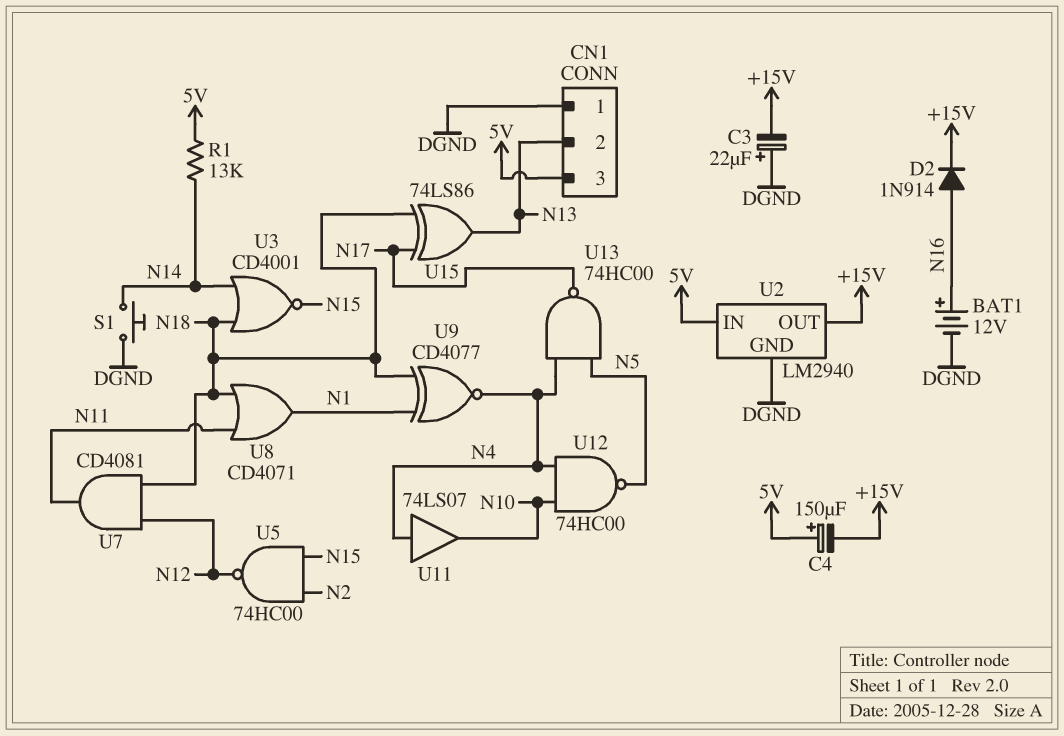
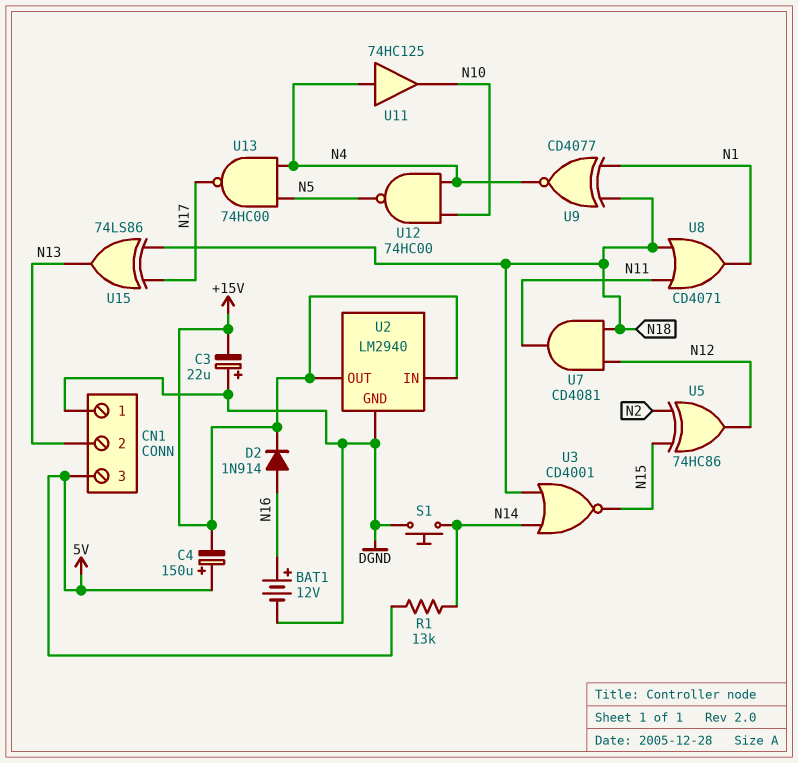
U2 pin IN: 5V -> +15V
U5: NAND 74HC00 (in N2, in N15, out N12) -> XOR 74HC86 (in N2, in N15, out N12)
U11: buffer 74LS07 (in N4, out N10) -> buffer 74HC125 (in N4, out N10)

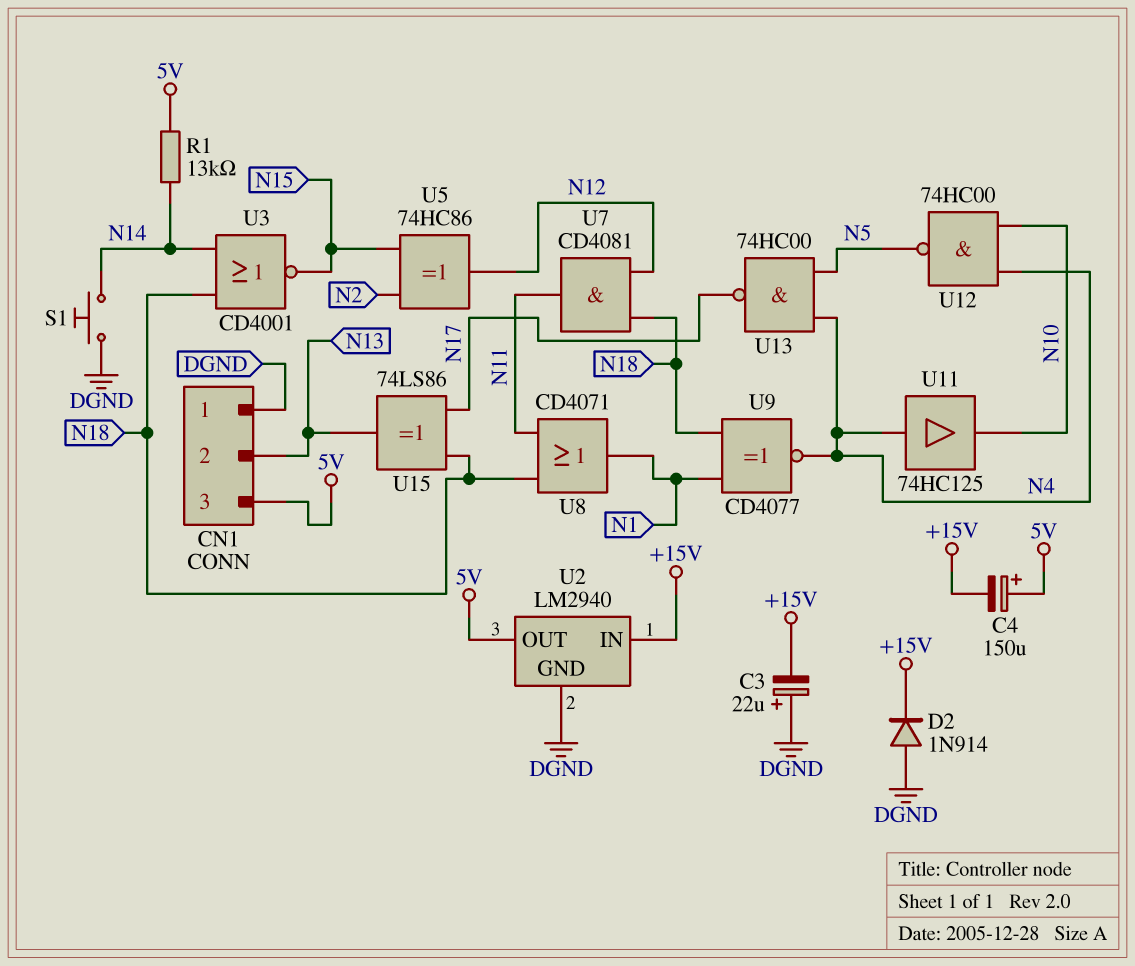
BAT1: 12V (plus N16, minus DGND) -> none
D2: diode 1N914 (A N16, K +15V) -> diode 1N914 (A DGND, K +15V)
U2 pin OUT: +15V -> 5V

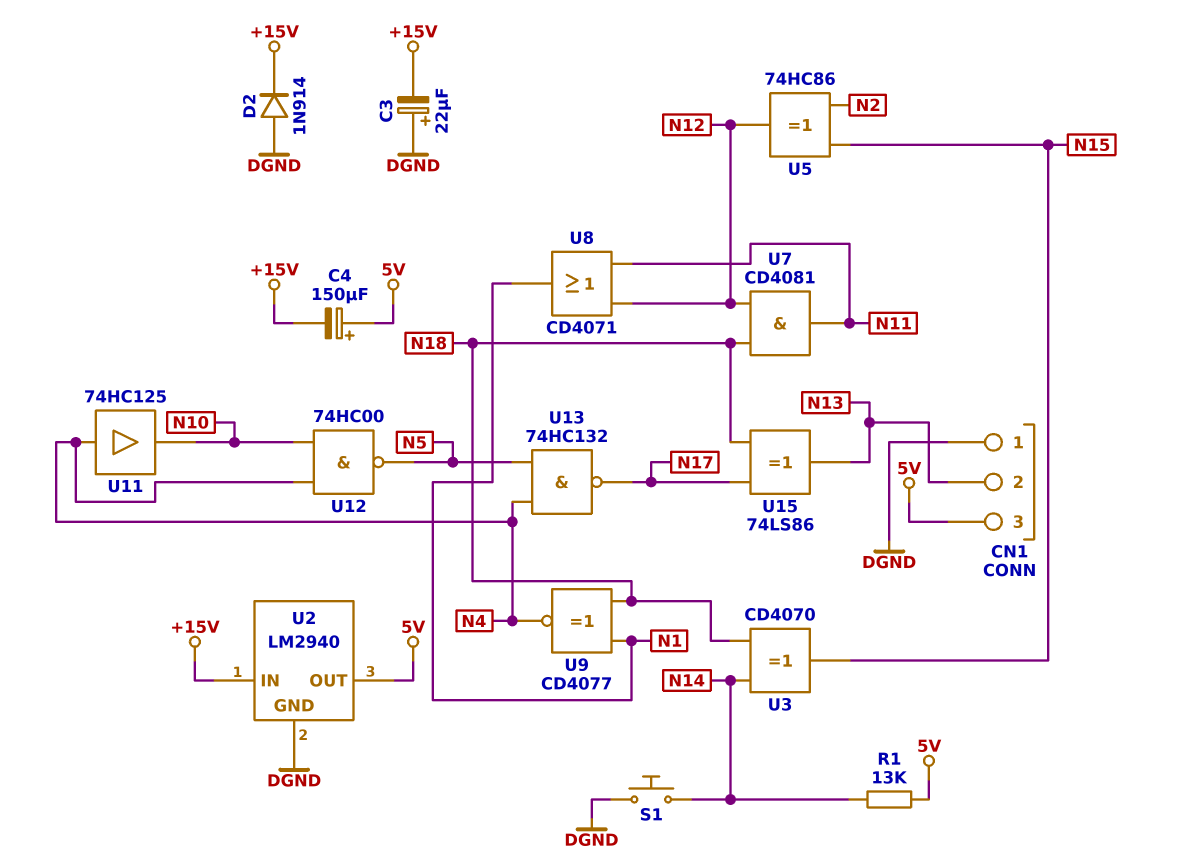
U3: NOR CD4001 (in N14, in N18, out N15) -> XOR CD4070 (in N14, in N18, out N15)
U8: OR CD4071 (in N11, in N18, out N1) -> OR CD4071 (in N11, in N12, out N1)
U13: NAND 74HC00 (in N4, in N5, out N17) -> NAND 74HC132 (in N4, in N5, out N17)

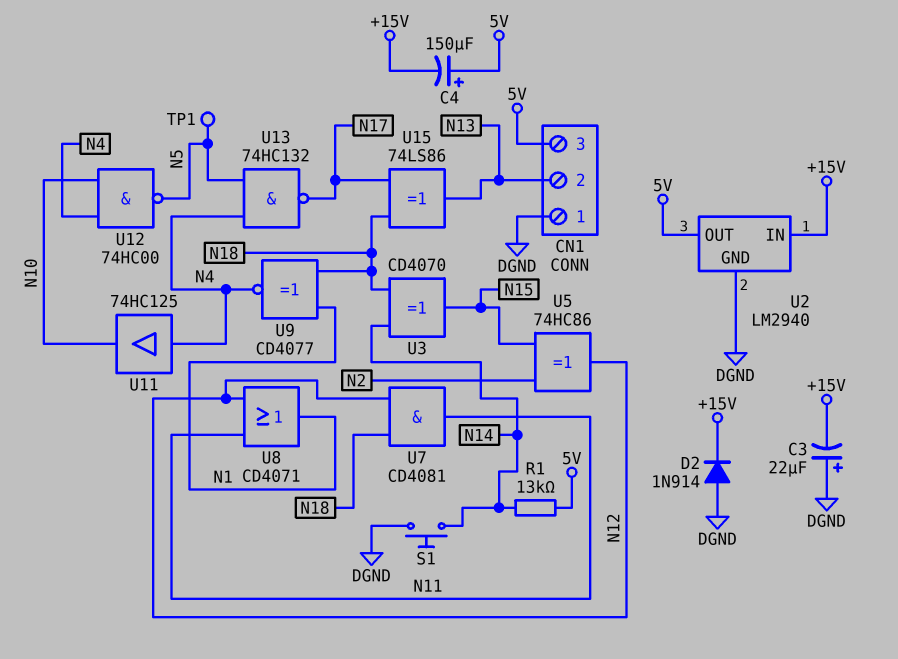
TP1: none -> test point (N5)

